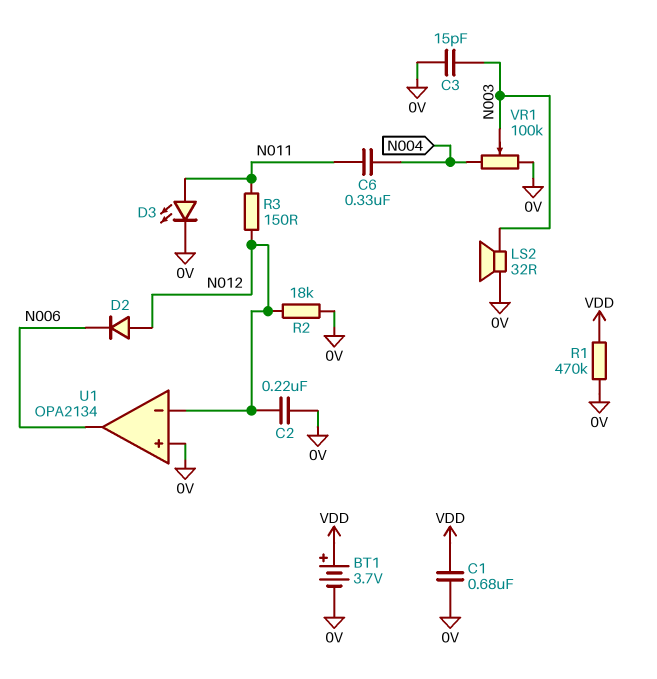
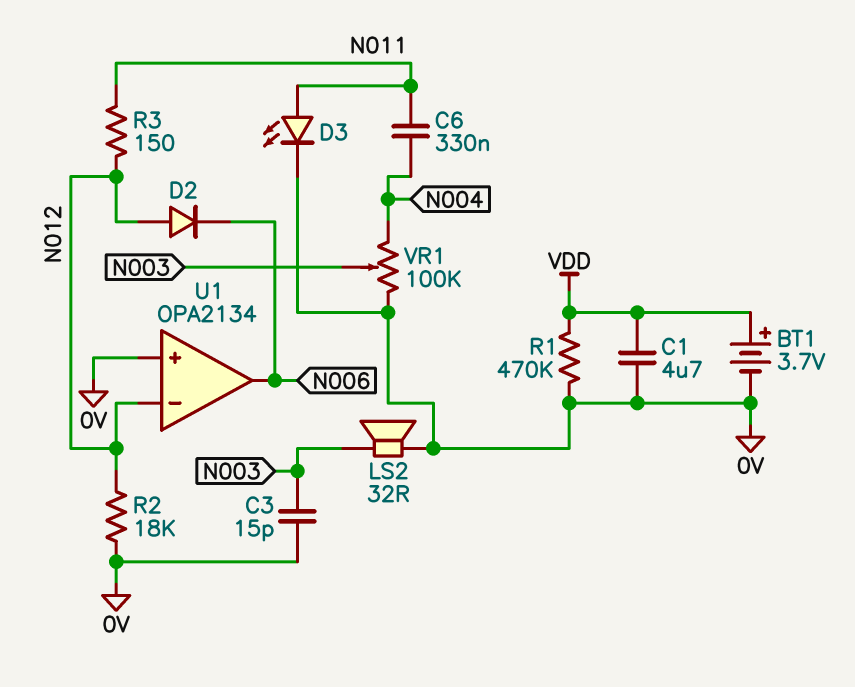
C1: 680nF (0V, VDD) -> 4.7uF (0V, VDD)
C2: 220nF (0V, N012) -> none

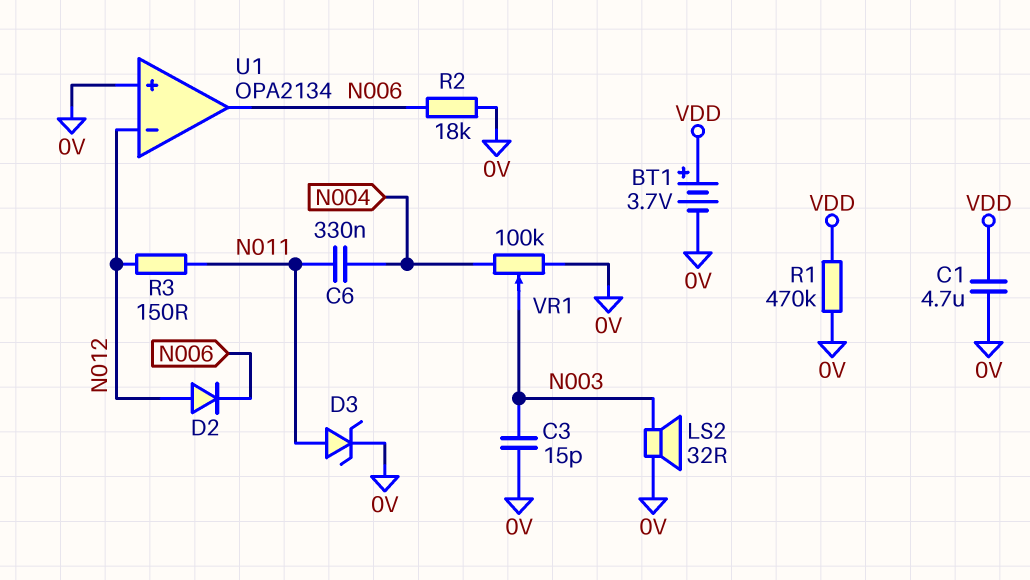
D3: LED (A N011, K 0V) -> zener (A N011, K 0V)
R2: 18k (0V, N012) -> 18k (0V, N006)

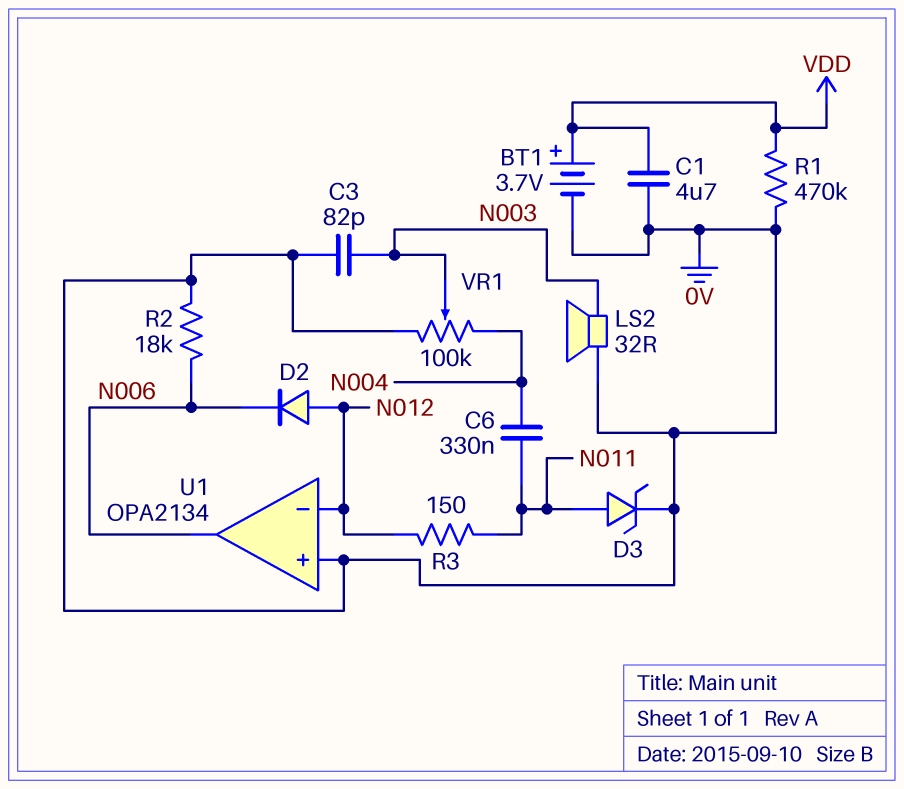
C3: 15pF (0V, N003) -> 82pF (0V, N003)

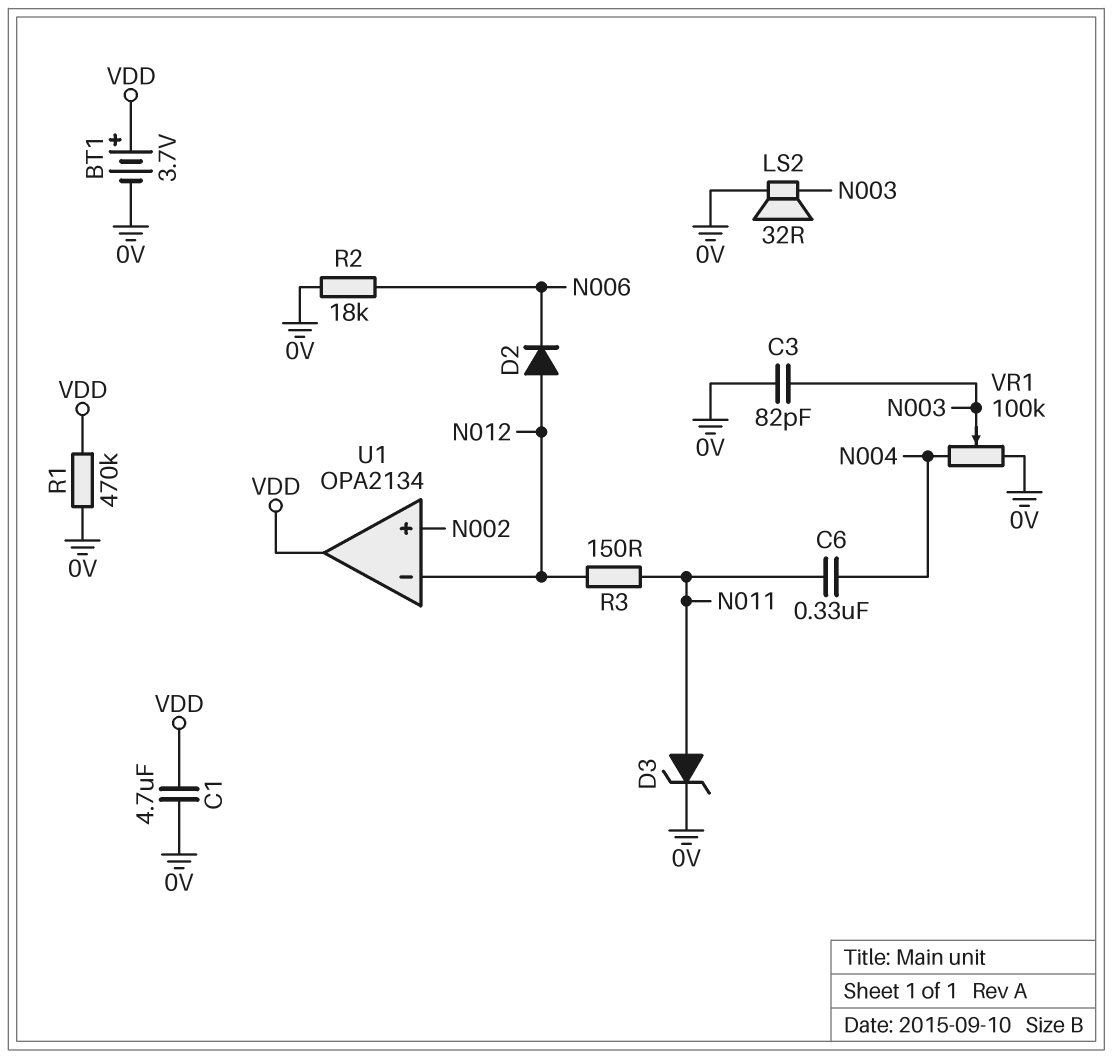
U1 pin in+: 0V -> N002
U1 pin out: N006 -> VDD

